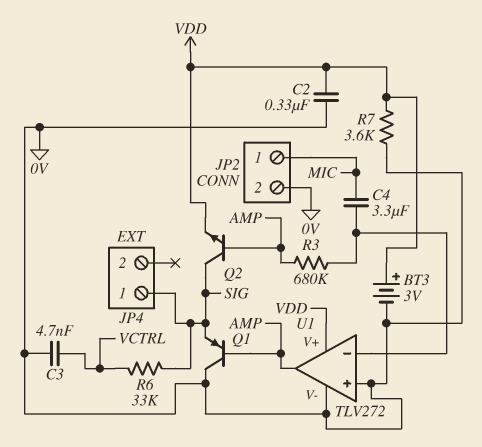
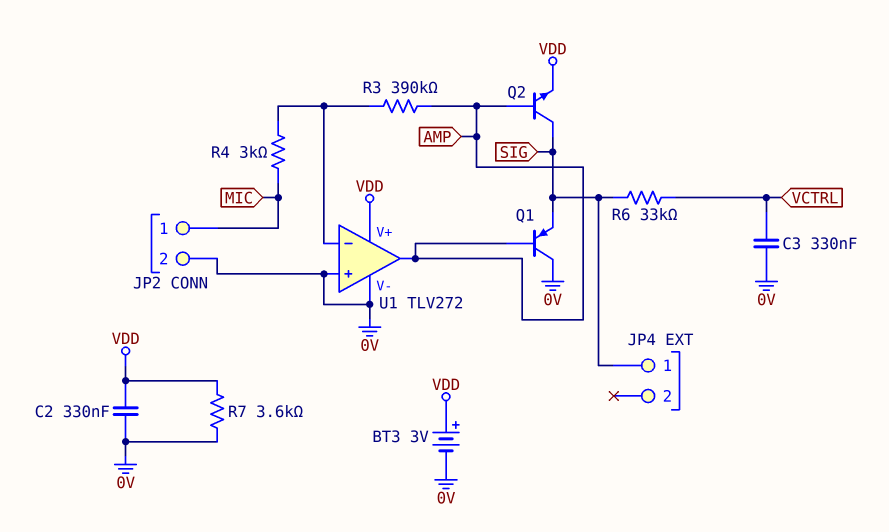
C3: 4.7nF (0V, VCTRL) -> 330nF (0V, VCTRL)
C4: 3.3uF (MIC, U1/in-) -> none
R3: 680k (AMP, U1/in-) -> 390k (AMP, U1/in-)
R4: none -> 3k (MIC, U1/in-)

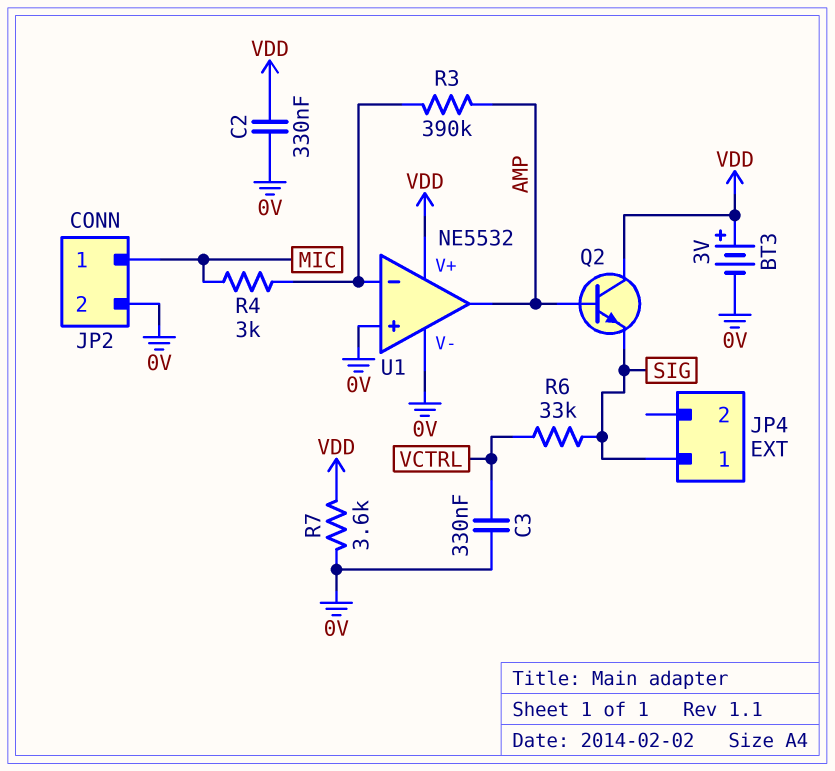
Q1: PNP (B AMP, C 0V, E SIG) -> none
Q2: NPN (B AMP, C SIG, E VDD) -> NPN (B AMP, C VDD, E SIG)
U1: TLV272 -> NE5532

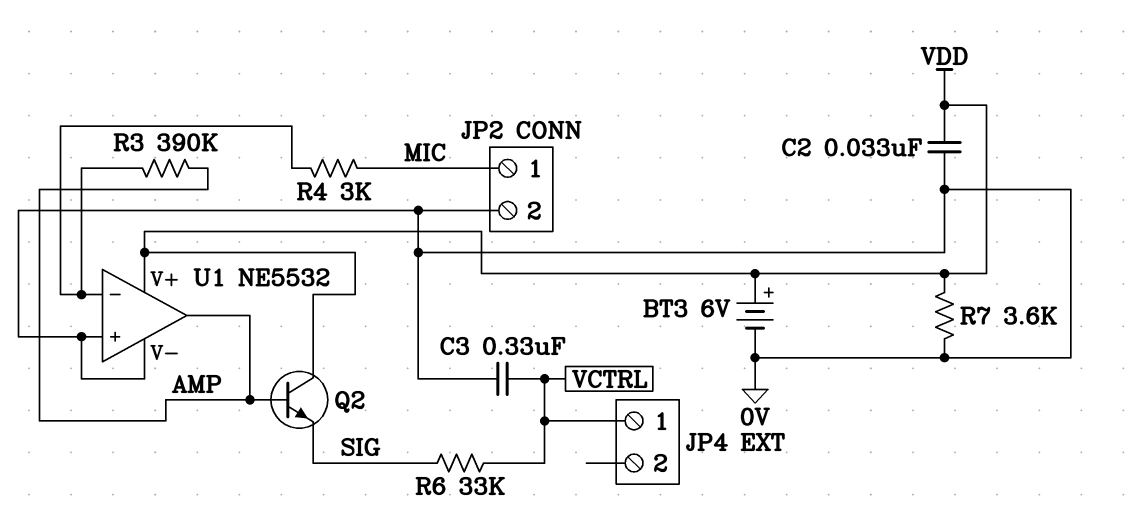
BT3: 3V (plus VDD, minus 0V) -> 6V (plus VDD, minus 0V)
C2: 330nF (0V, VDD) -> 33nF (0V, VDD)
JP4 pin 1: SIG -> VCTRL

